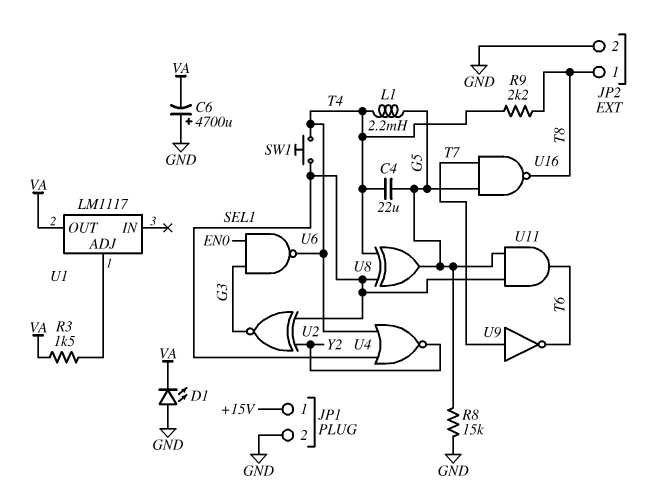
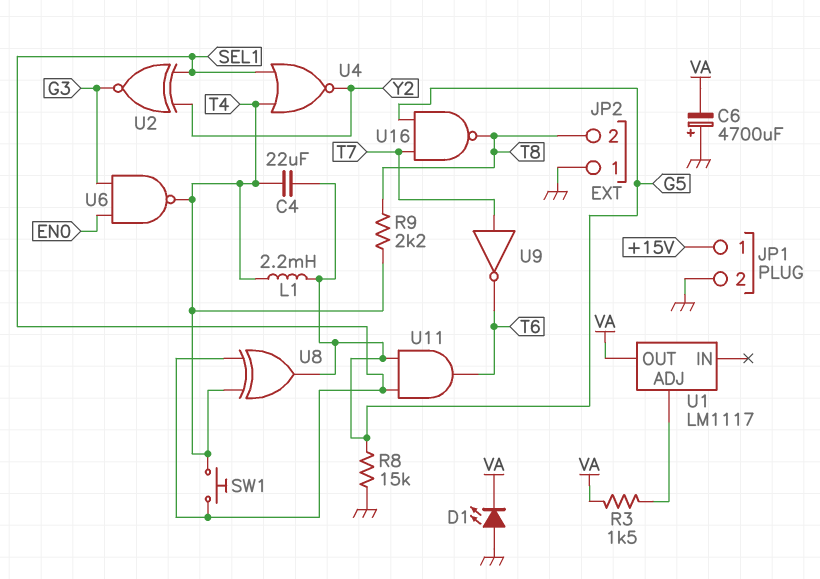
JP2 pin 1: T8 -> GND
JP2 pin 2: GND -> T8

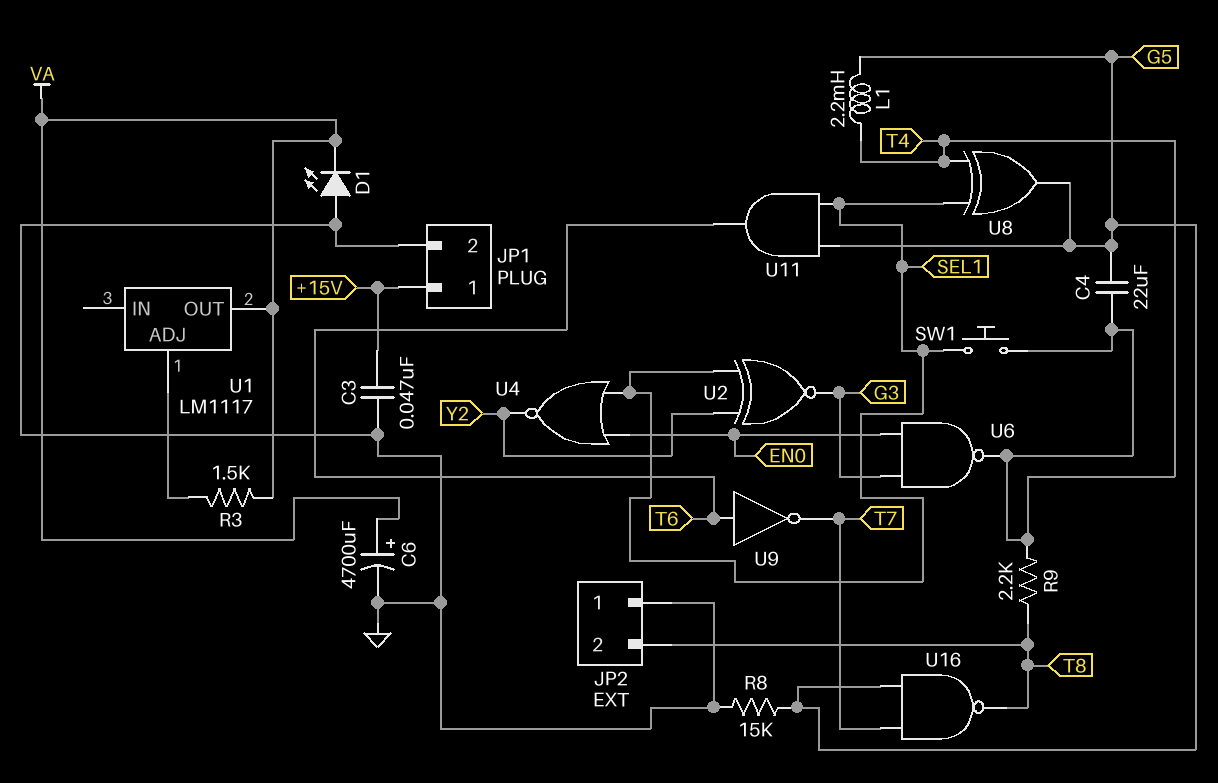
C3: none -> 47nF (+15V, GND)
C6: 4700uF (plus GND, minus VA) -> 4700uF (plus VA, minus GND)
U4: NOR (in SEL1, in T4, out Y2) -> NOR (in EN0, in SEL1, out Y2)
U9: NOT (in T7, out T6) -> NOT (in T6, out T7)

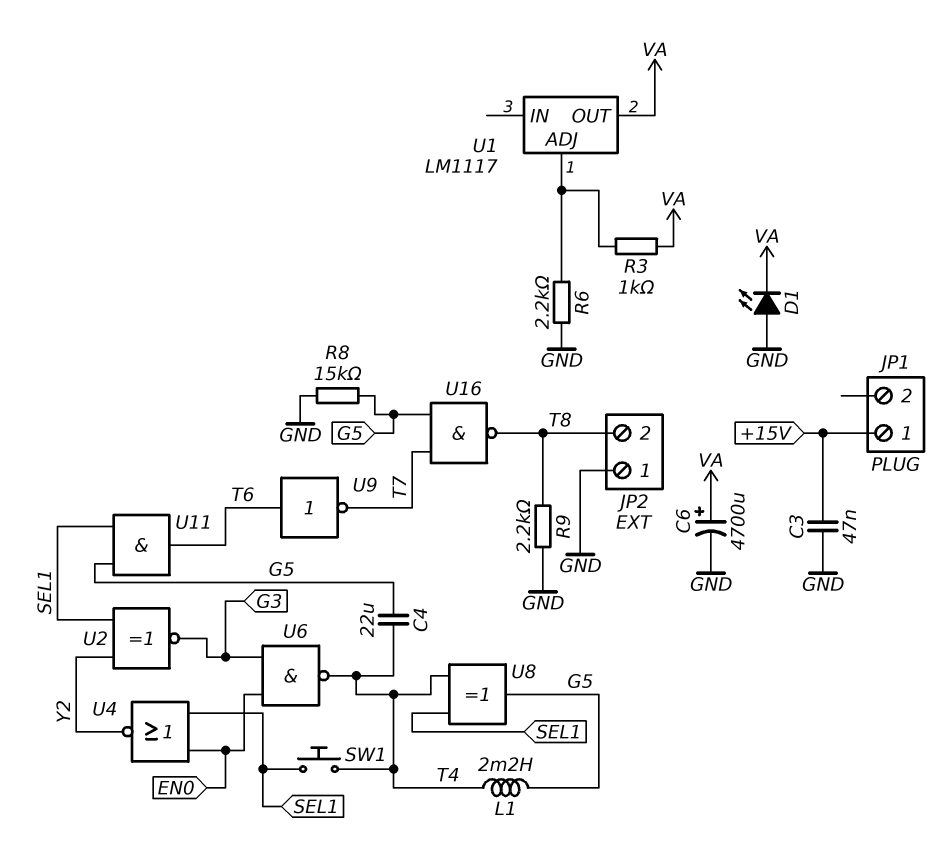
JP1 pin 2: GND -> none
R3: 1.5k (U1/ADJ, VA) -> 1k (U1/ADJ, VA)
R6: none -> 2.2k (GND, U1/ADJ)
R9: 2.2k (T4, T8) -> 2.2k (GND, T8)

